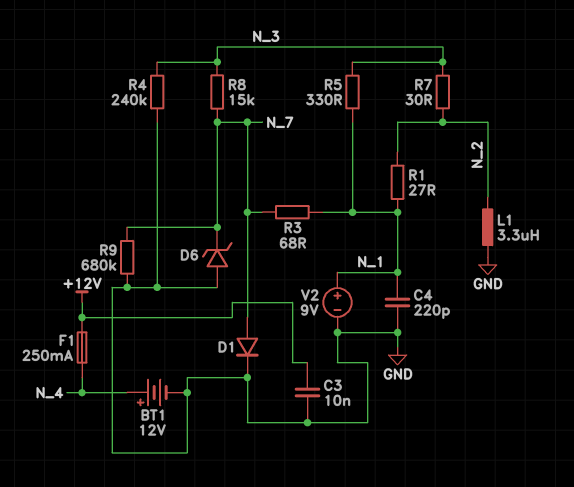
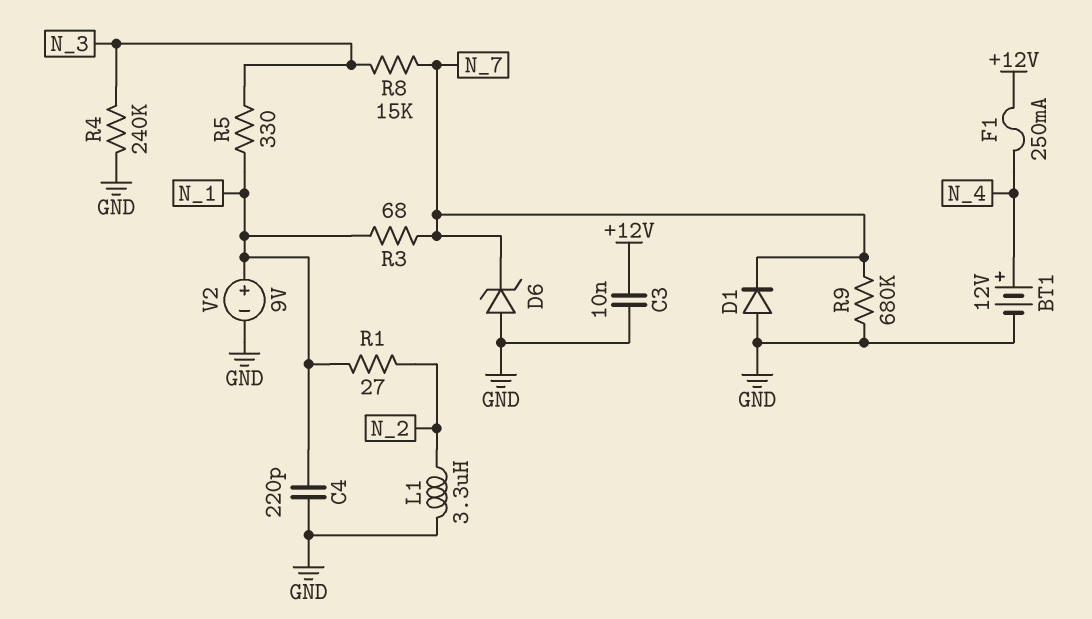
D1: diode (A N_7, K GND) -> diode (A GND, K N_7)
R7: 30 (N_2, N_3) -> none

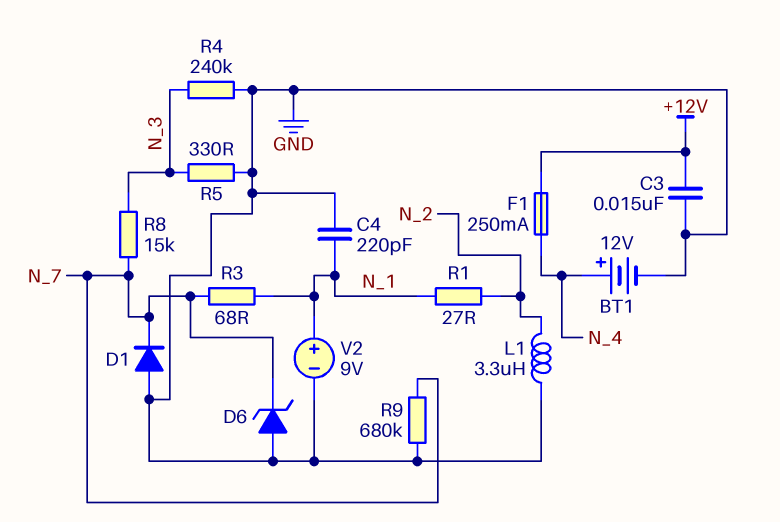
C3: 10nF (+12V, GND) -> 15nF (+12V, GND)
R5: 330 (N_1, N_3) -> 330 (GND, N_3)

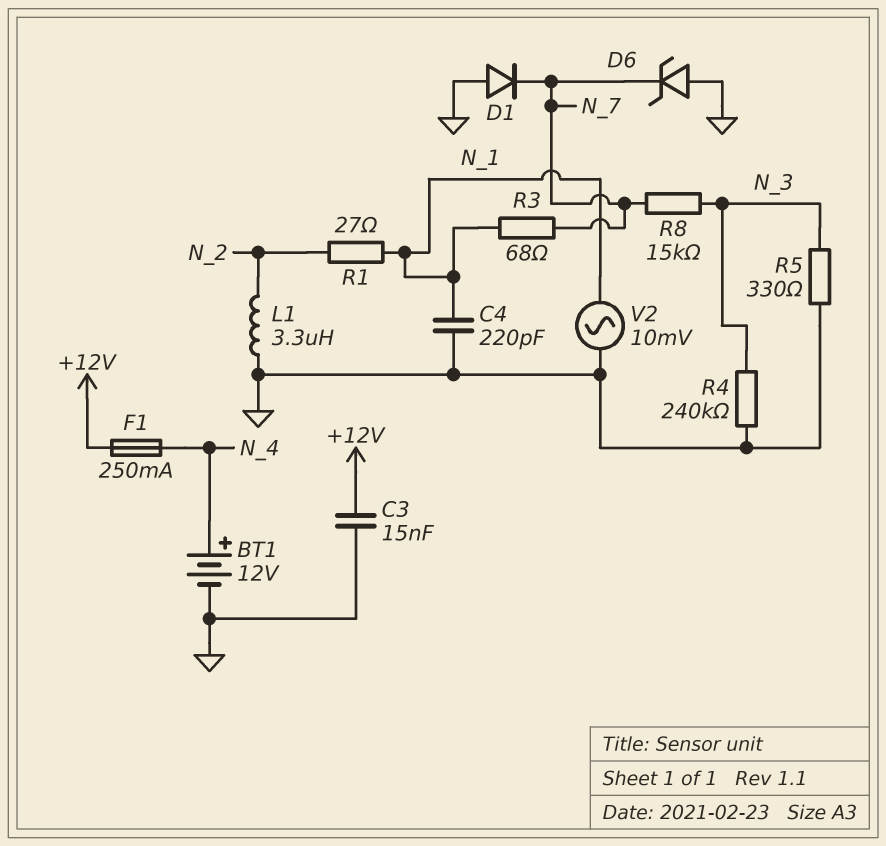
R9: 680k (GND, N_7) -> none
V2: 9V (plus N_1, minus GND) -> AC 10mV (GND, N_1)

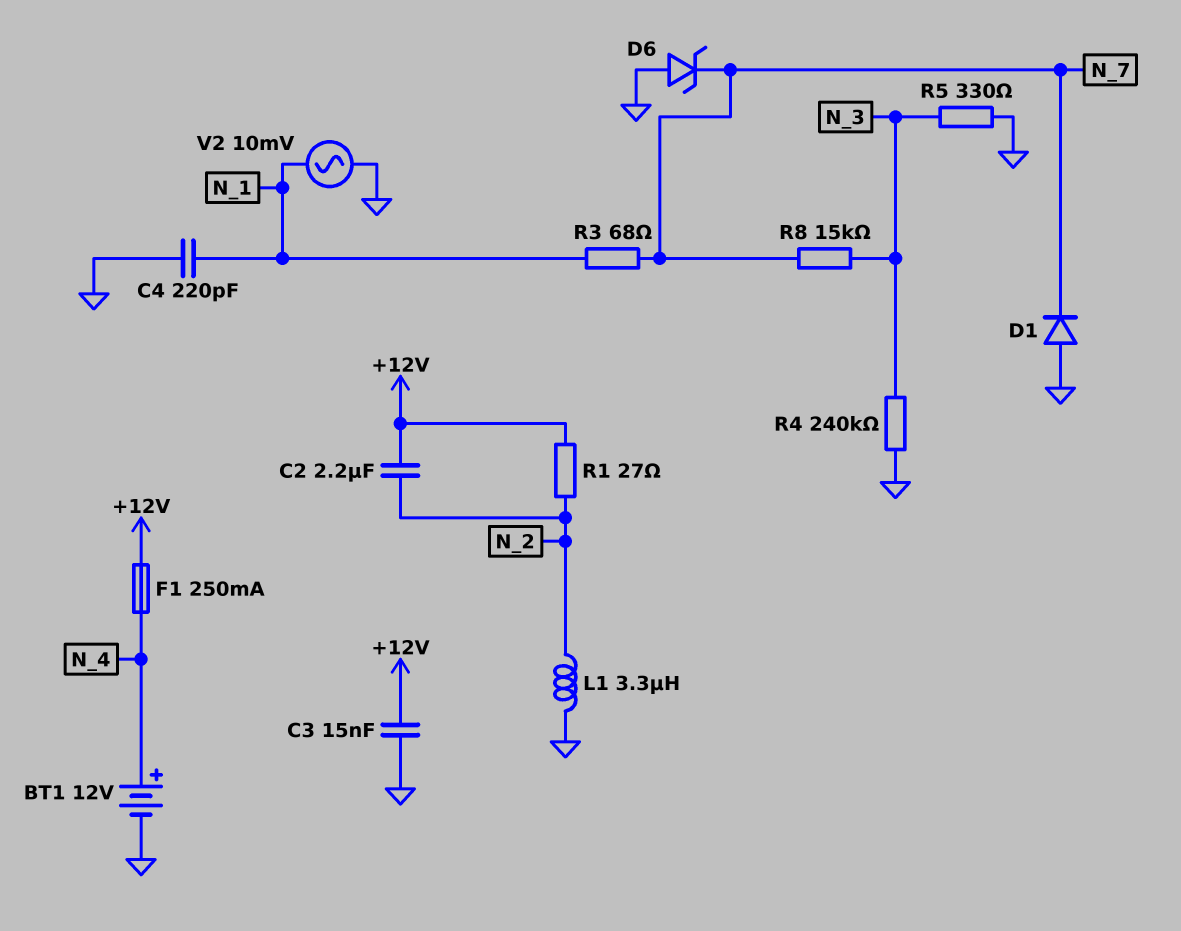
C2: none -> 2.2uF (+12V, N_2)
R1: 27 (N_1, N_2) -> 27 (+12V, N_2)

